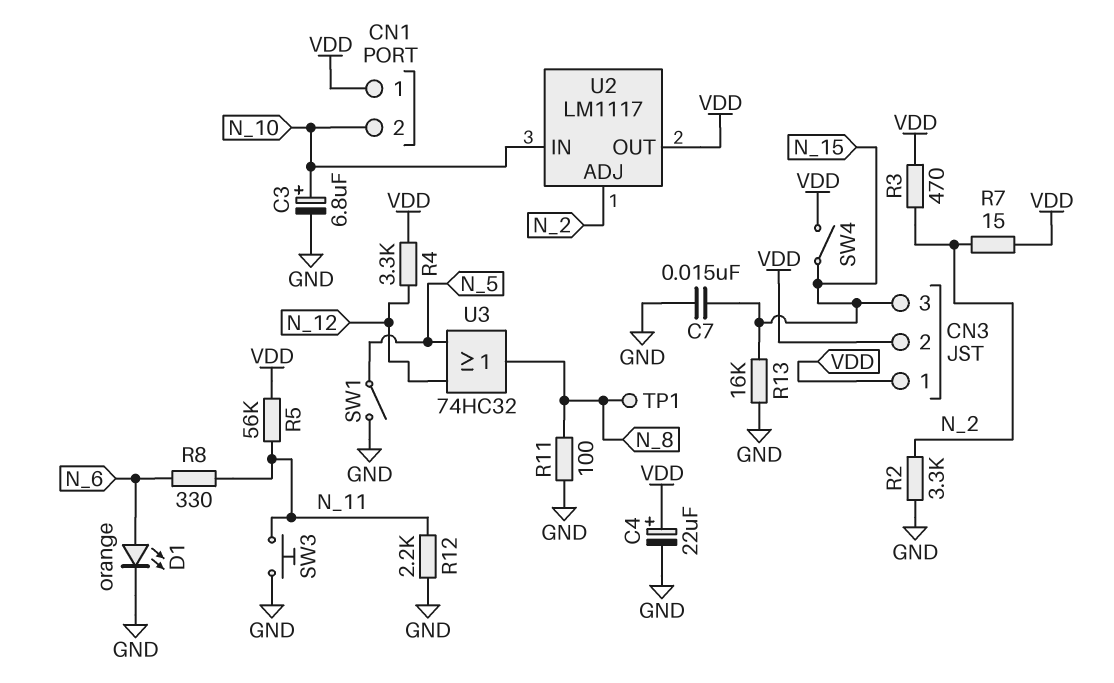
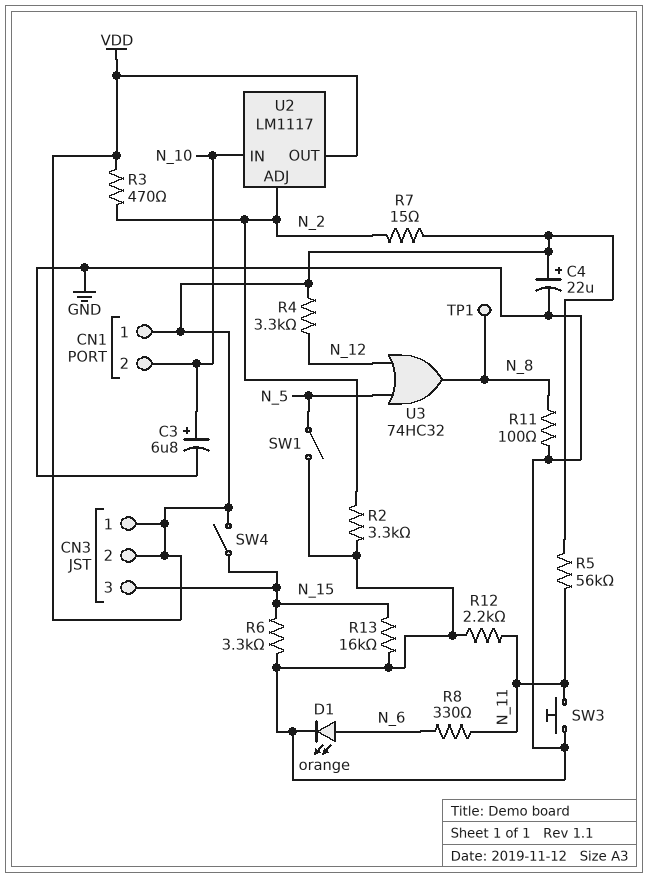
C7: 15nF (GND, N_15) -> none
R6: none -> 3.3k (GND, N_15)

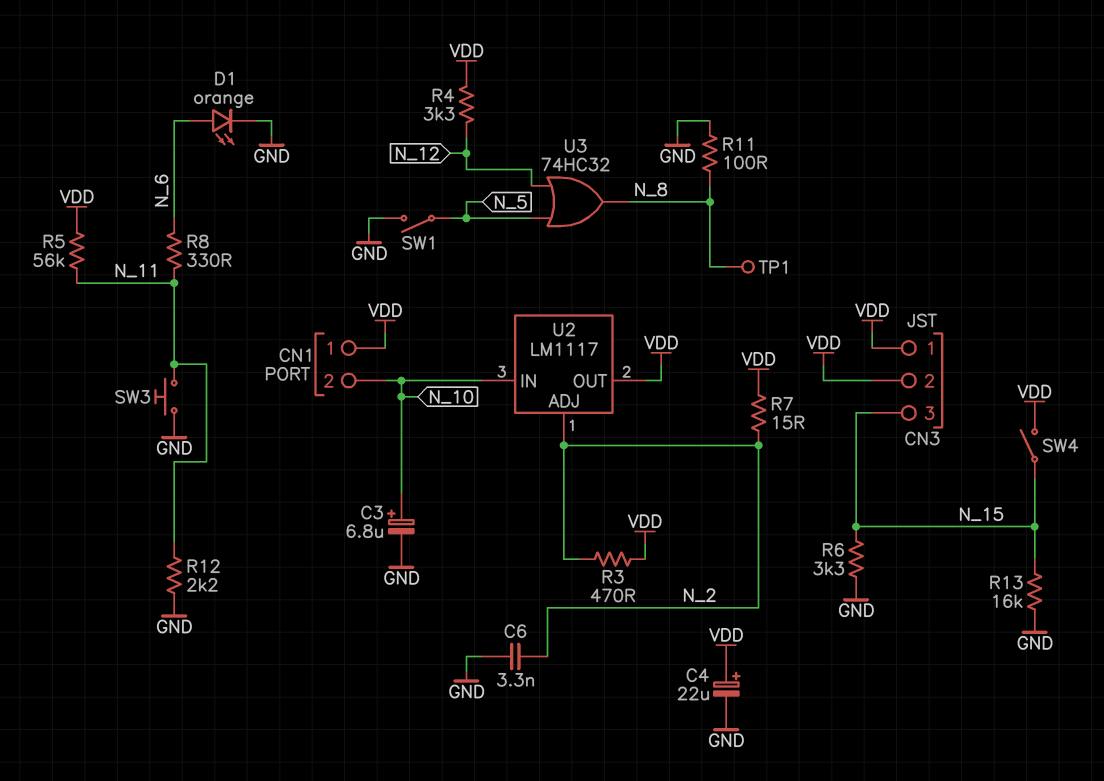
C6: none -> 3.3nF (GND, N_2)
R2: 3.3k (GND, N_2) -> none

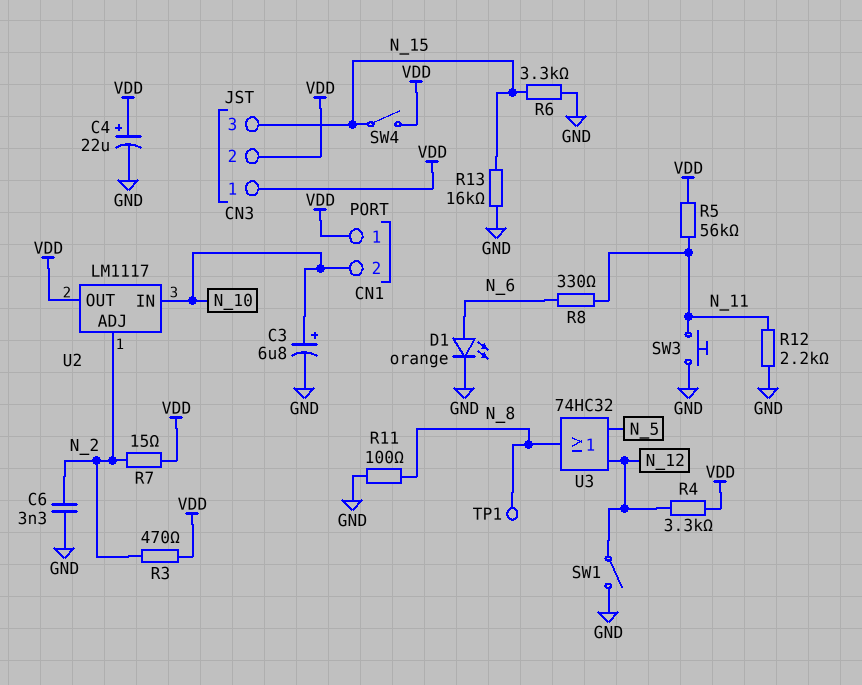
SW1: switch (GND, N_5) -> switch (GND, N_12)

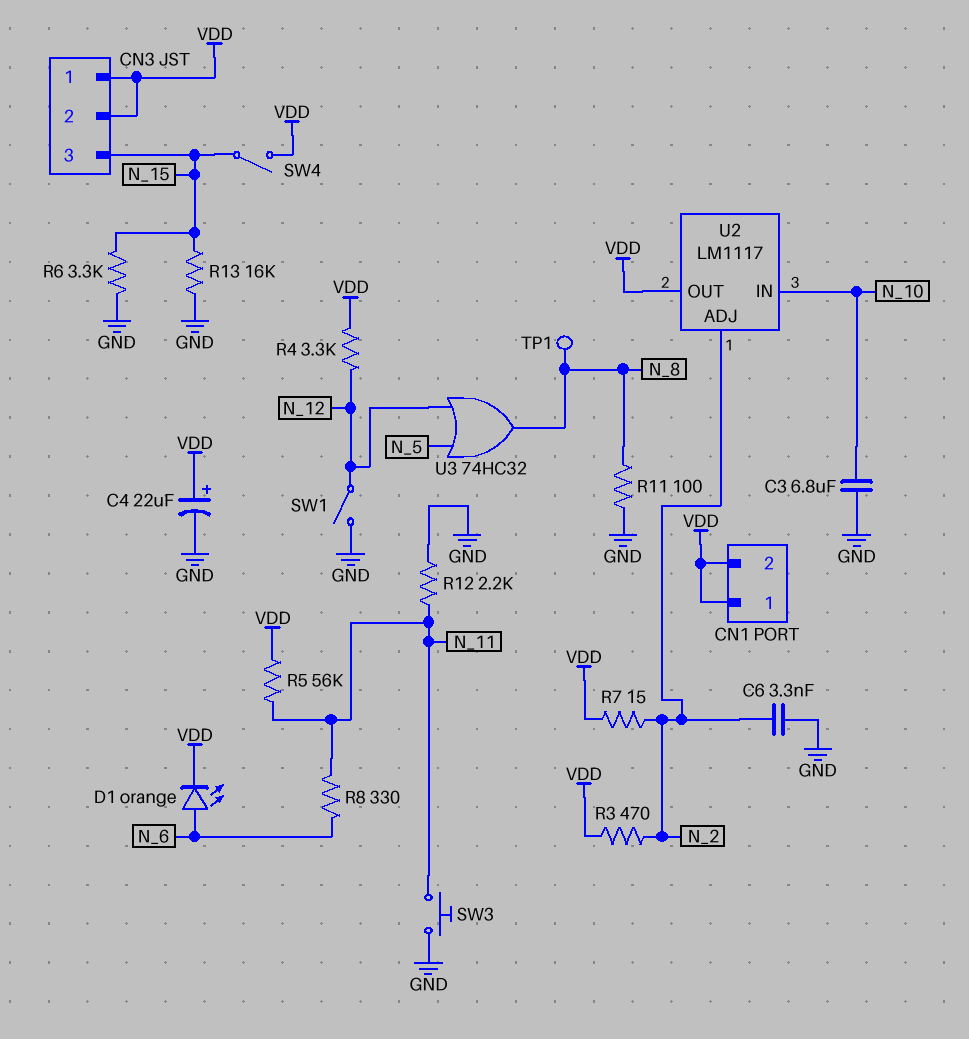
C3: 6.8uF (plus N_10, minus GND) -> 6.8uF (GND, N_10)
CN1 pin 2: N_10 -> VDD
D1: LED orange (A N_6, K GND) -> LED orange (A N_6, K VDD)

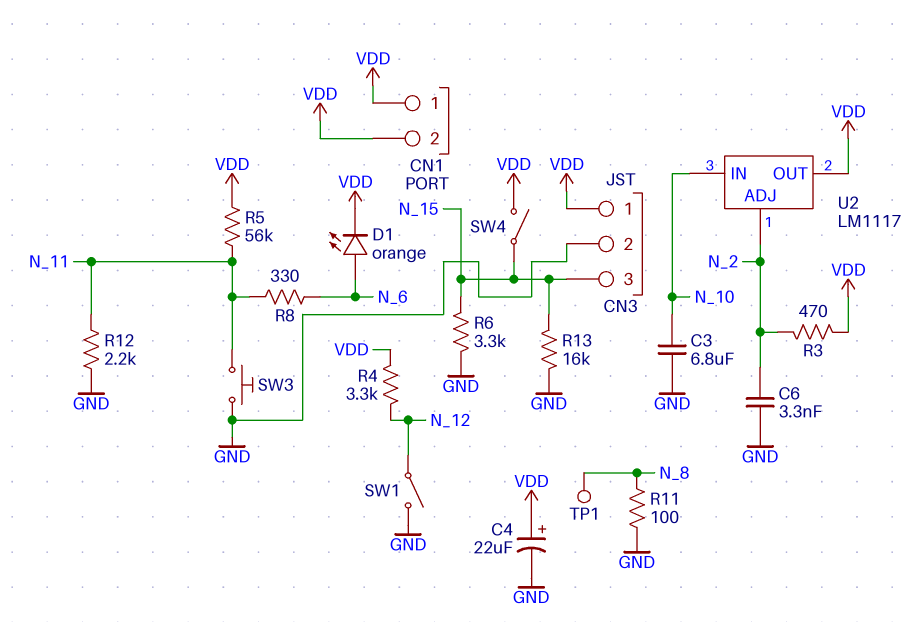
CN3 pin 2: VDD -> GND
R7: 15 (N_2, VDD) -> none
U3: OR 74HC32 (in N_5, in N_12, out N_8) -> none

